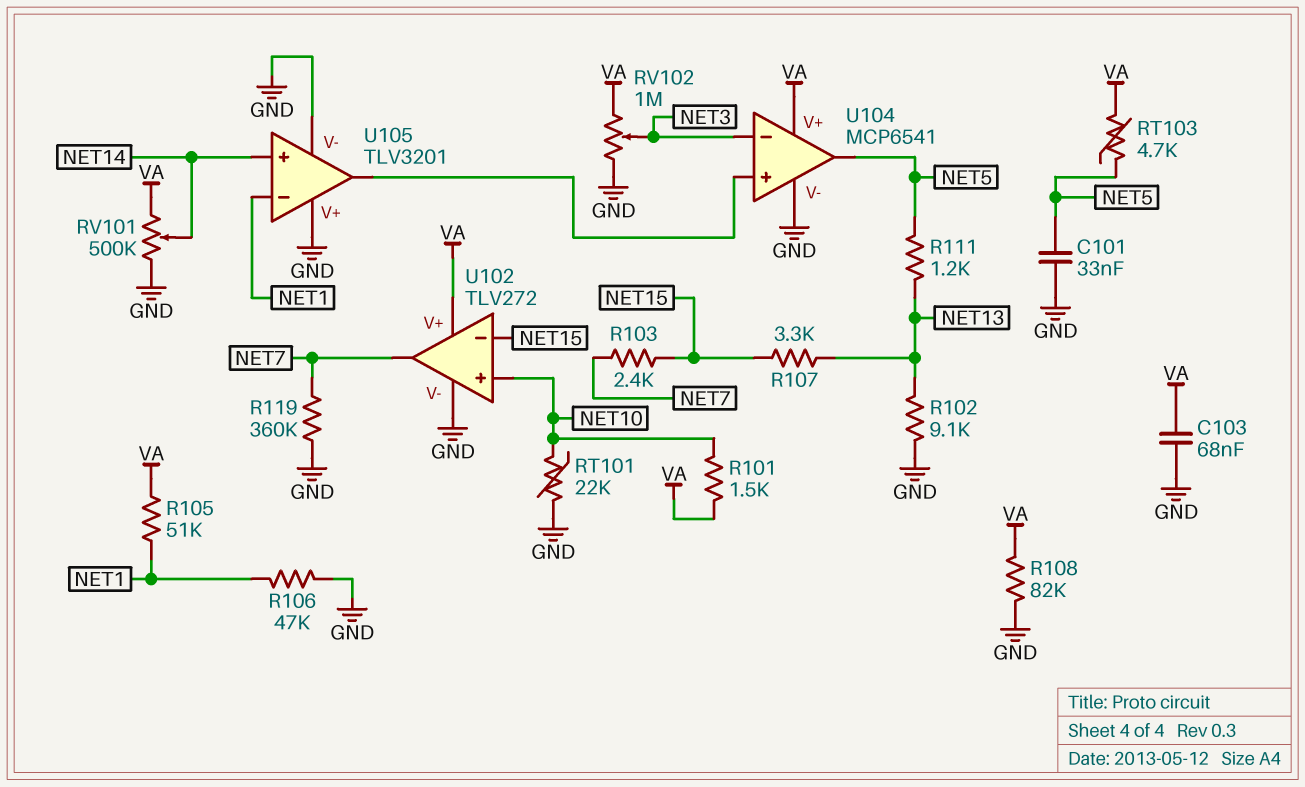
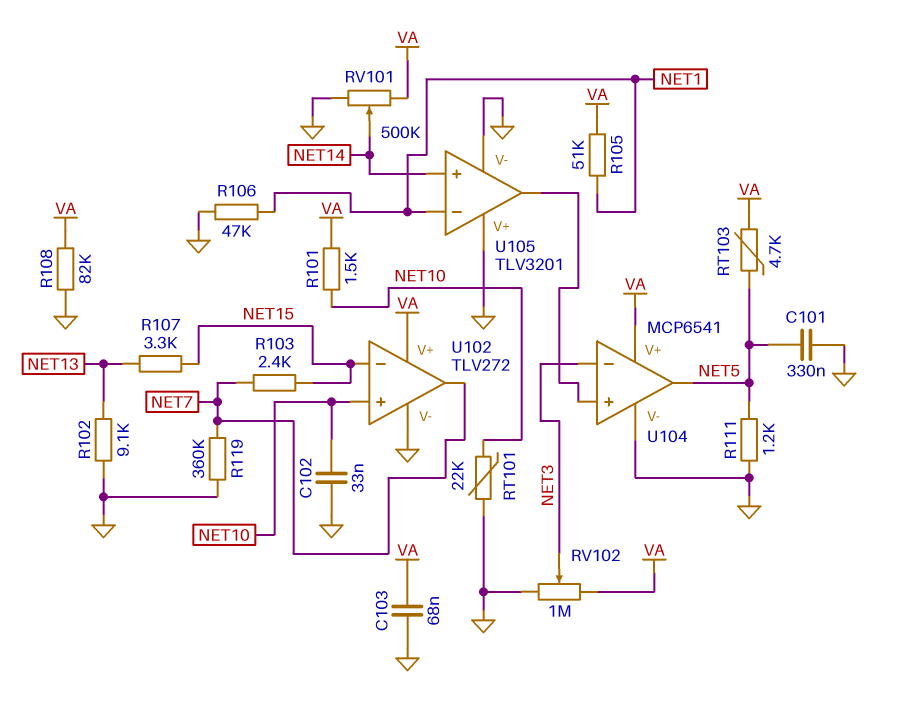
C101: 33nF (GND, NET5) -> 330nF (GND, NET5)
C102: none -> 33nF (GND, NET10)
R111: 1.2k (NET5, NET13) -> 1.2k (GND, NET5)

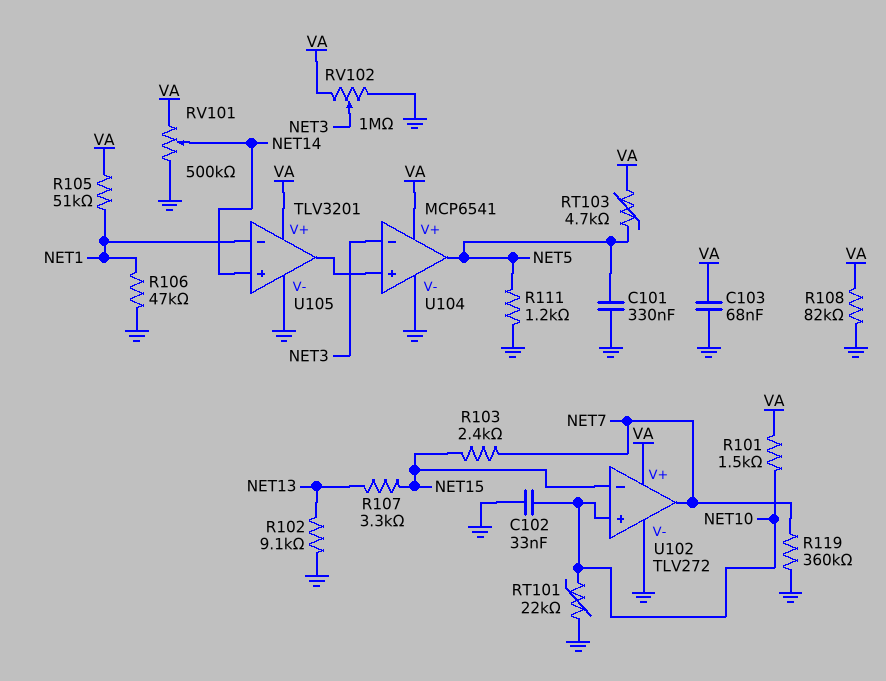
U105 pin V+: GND -> VA

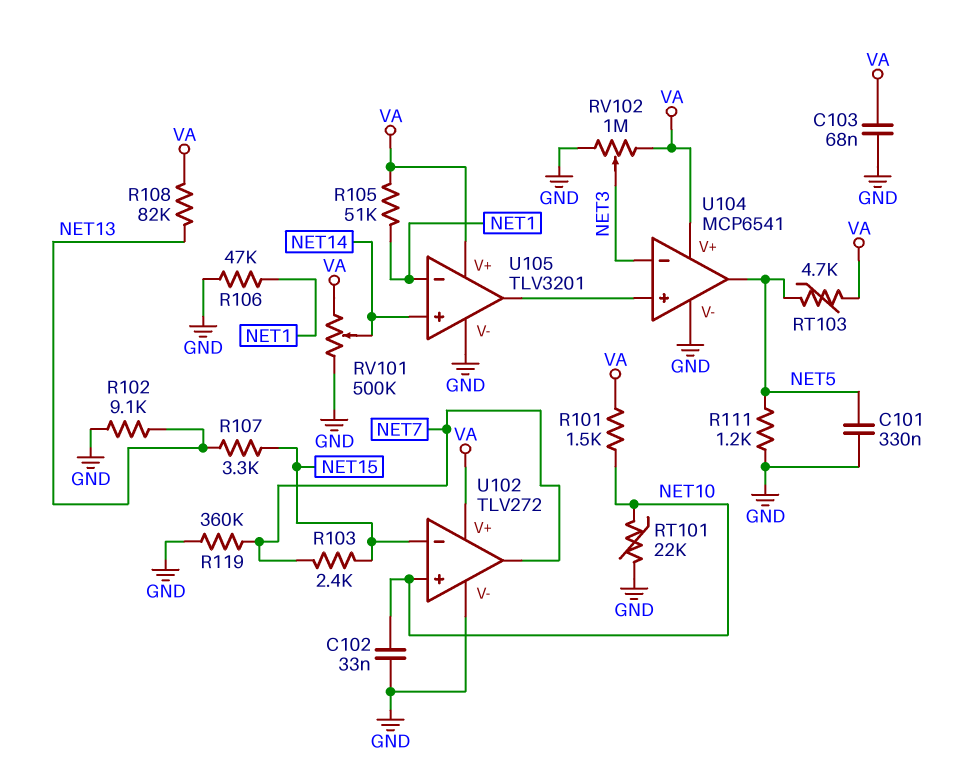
R108: 82k (GND, VA) -> 82k (NET13, VA)

